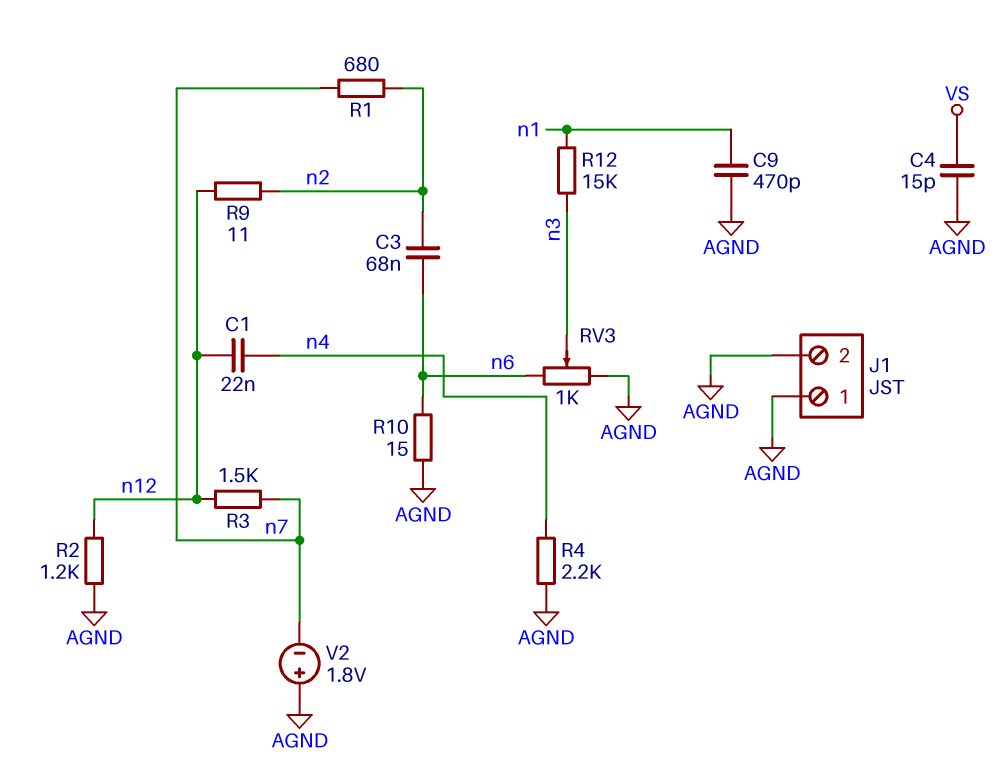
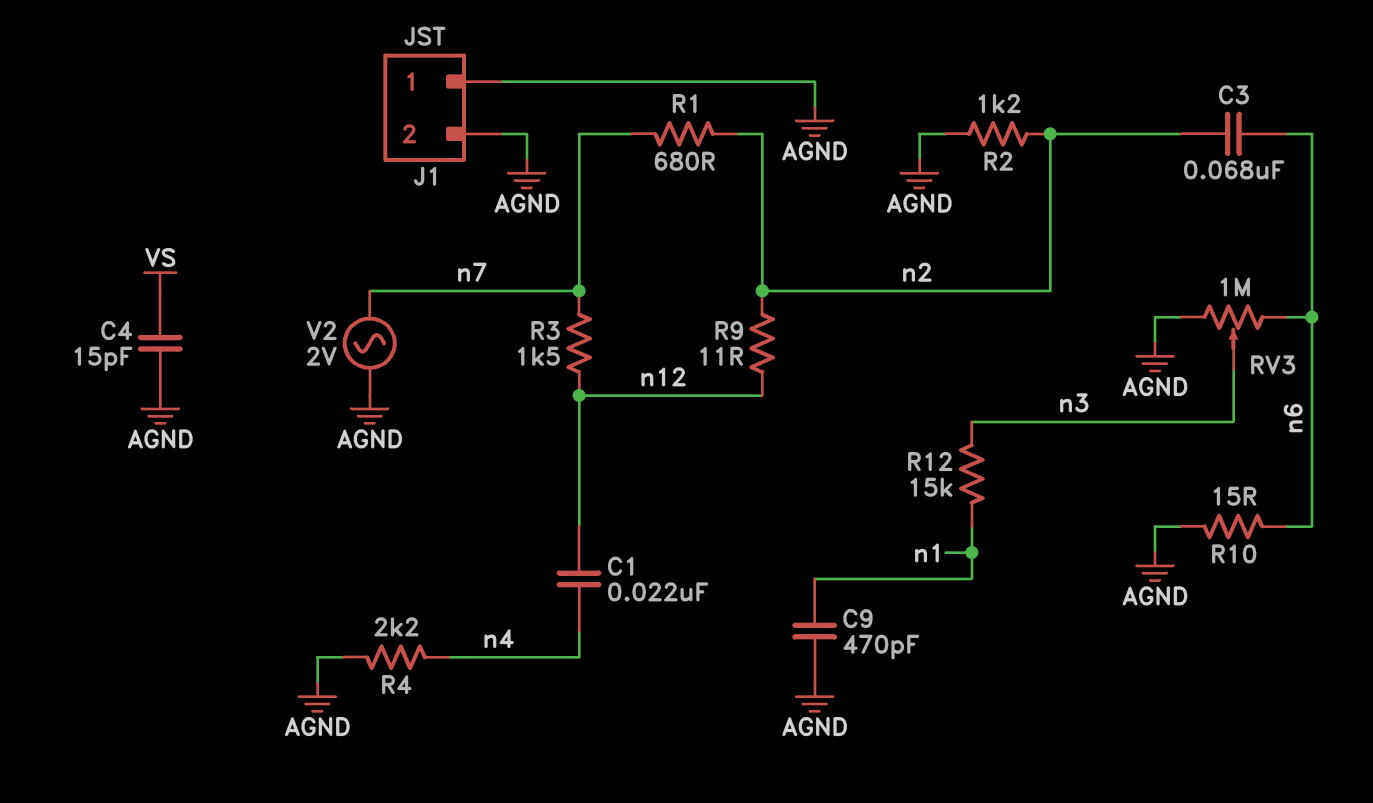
R2: 1.2k (AGND, n12) -> 1.2k (AGND, n2)
RV3: 1k (AGND, n6, wiper n3) -> 1M (AGND, n6, wiper n3)
V2: 1.8V (plus AGND, minus n7) -> AC 2V (AGND, n7)

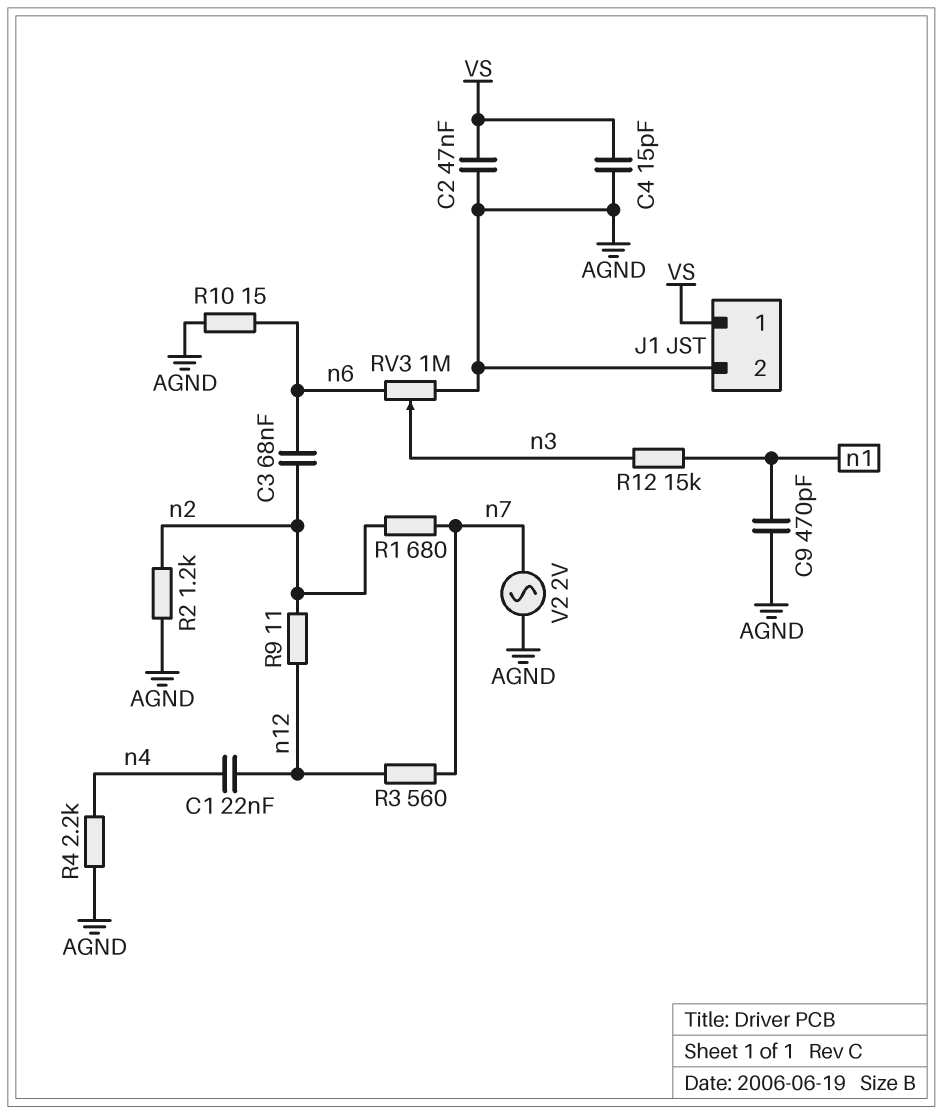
C2: none -> 47nF (AGND, VS)
J1 pin 1: AGND -> VS
R3: 1.5k (n7, n12) -> 560 (n7, n12)

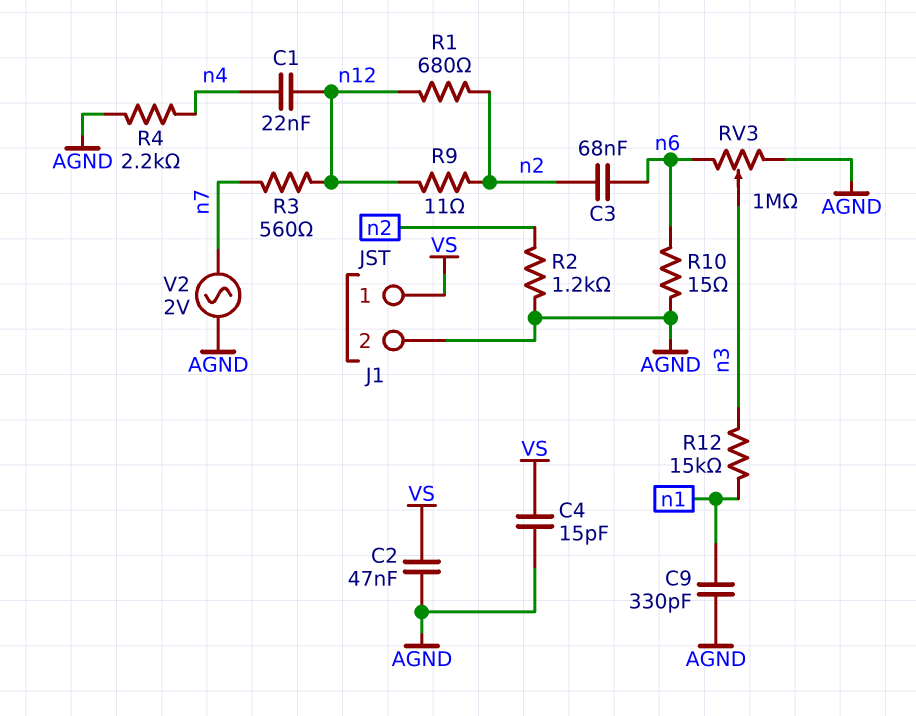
C9: 470pF (AGND, n1) -> 330pF (AGND, n1)
R1: 680 (n2, n7) -> 680 (n2, n12)

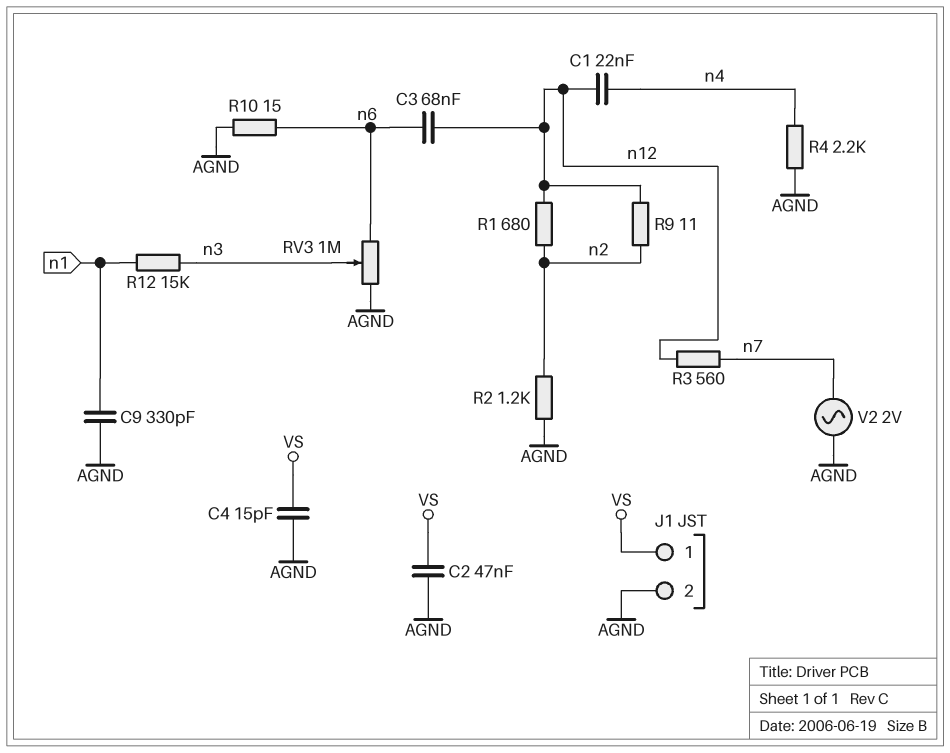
C3: 68nF (n2, n6) -> 68nF (n6, n12)

